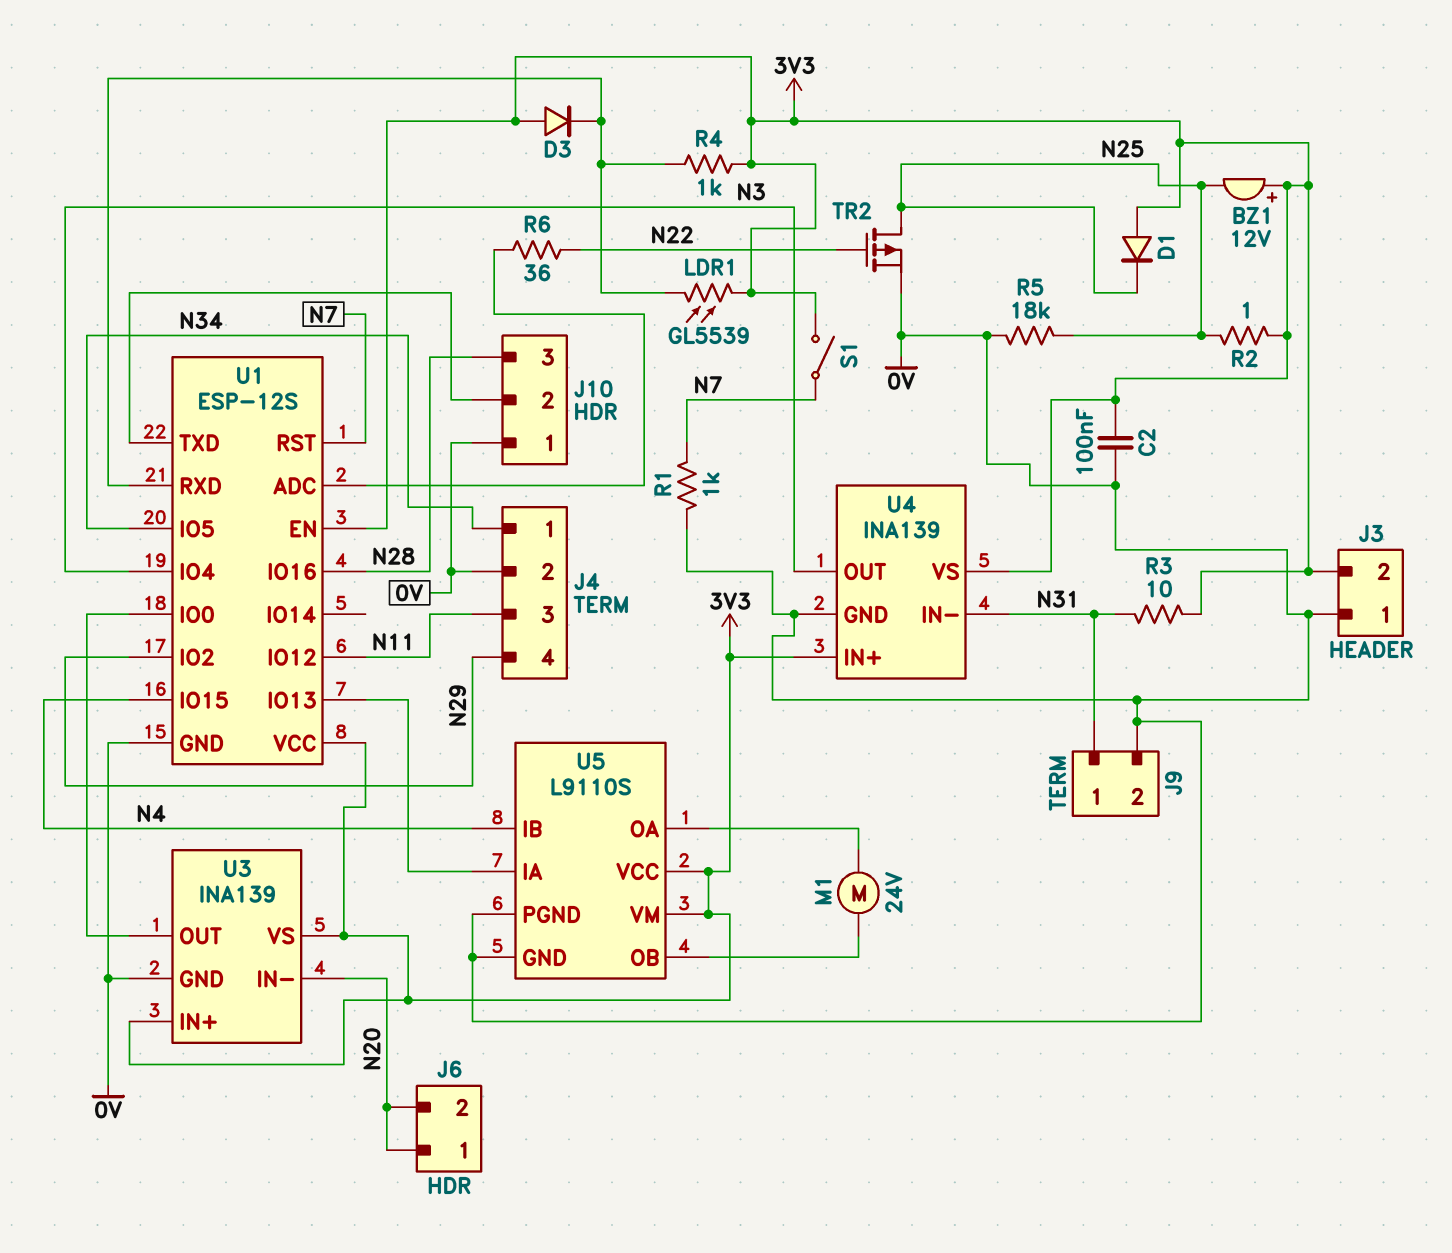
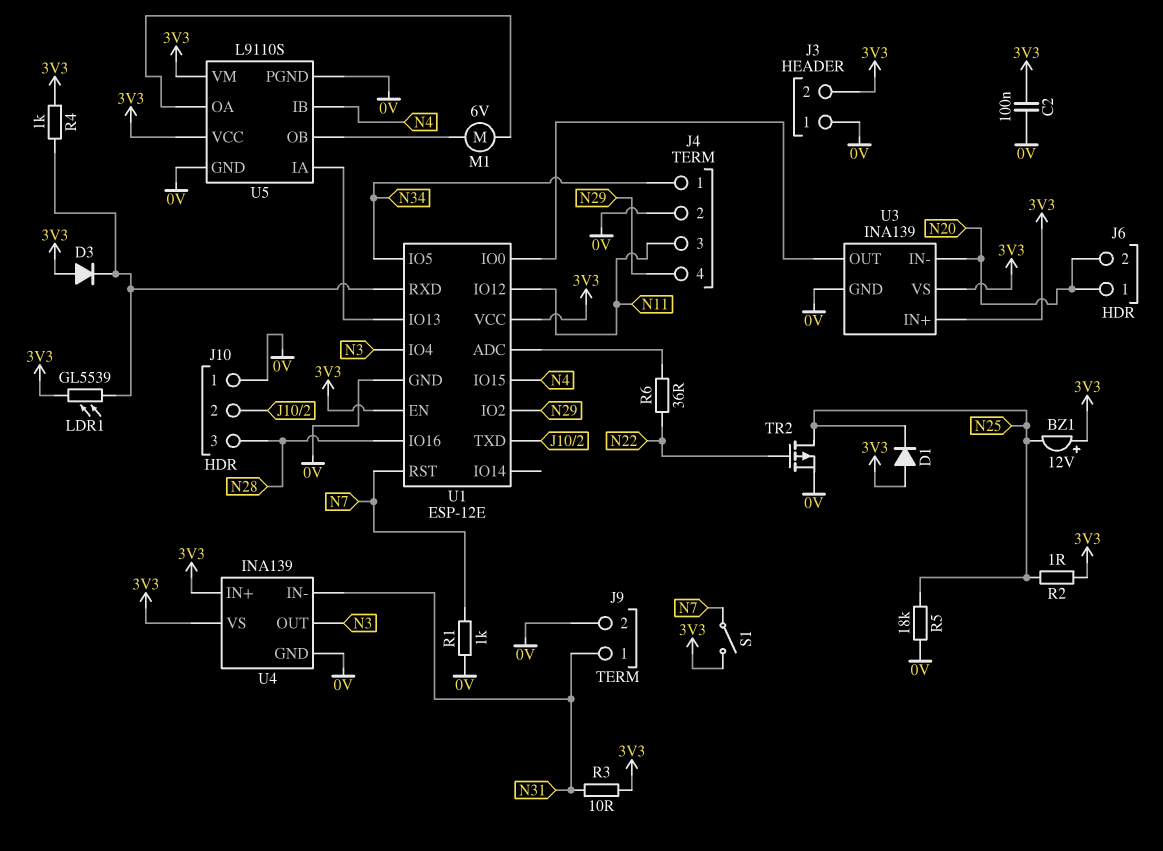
M1: motor 24V (U5/OA, U5/OB) -> motor 6V (U5/OA, U5/OB)
U1: ESP-12S -> ESP-12E

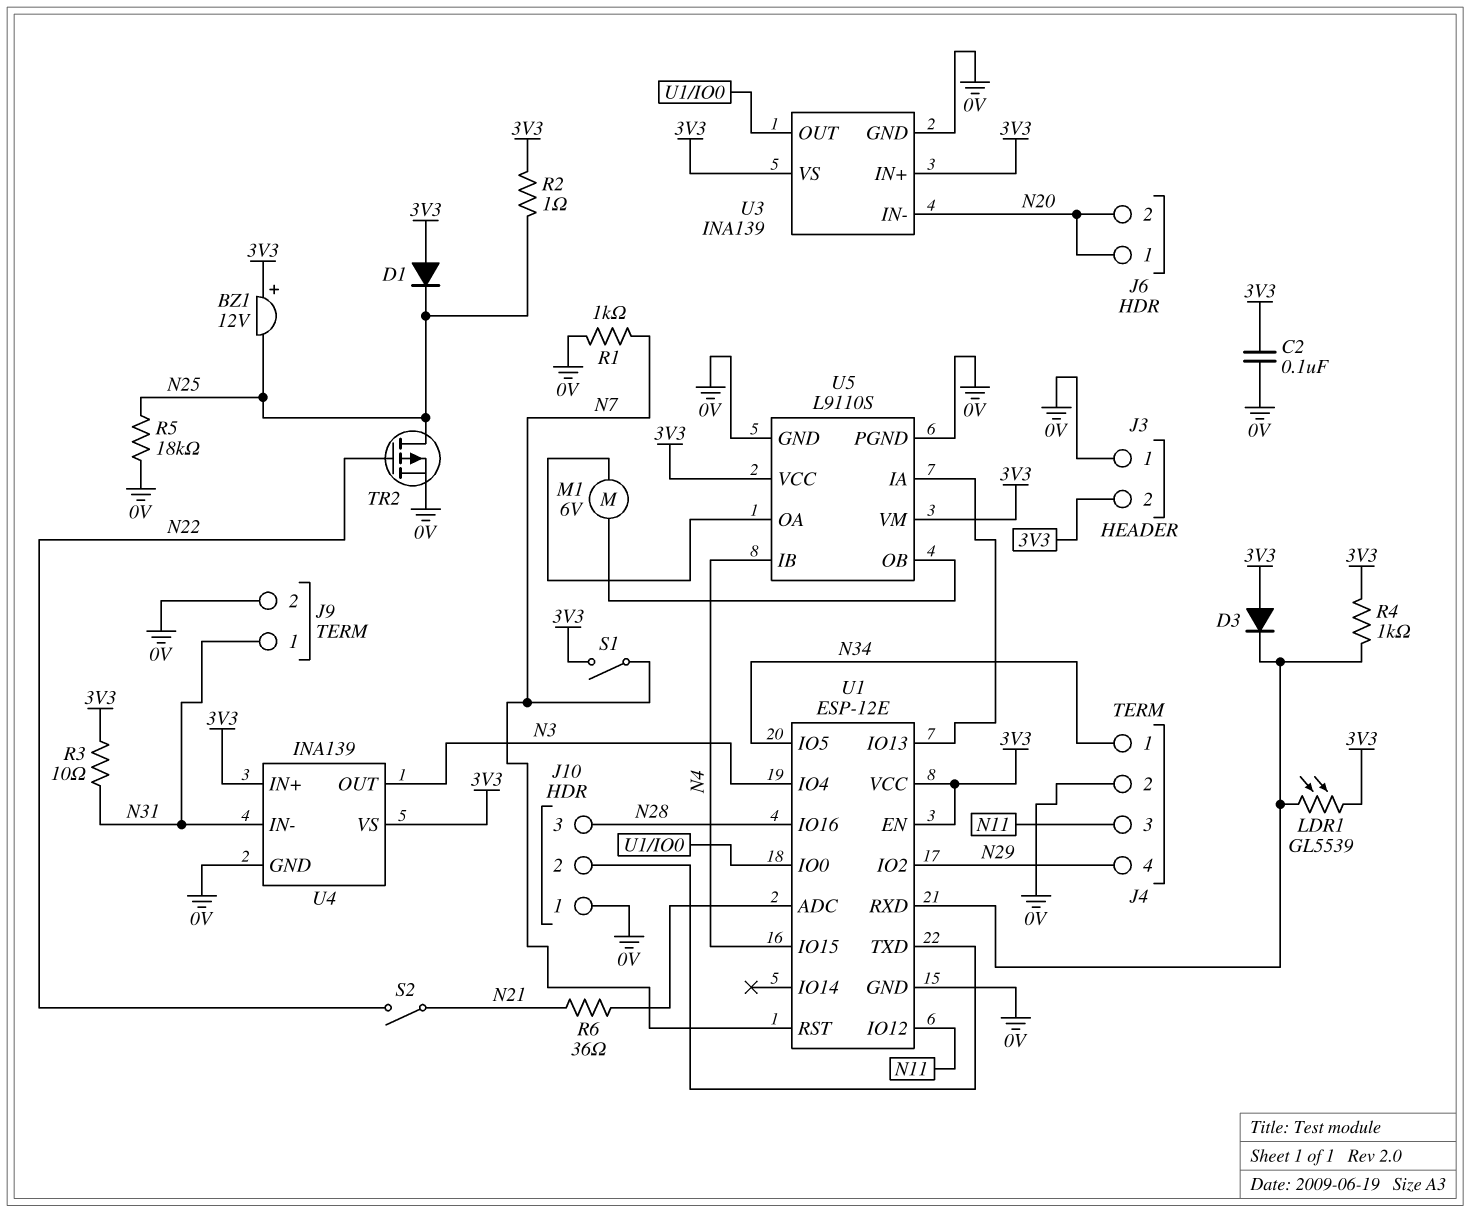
R6: 36 (N22, U1/ADC) -> 36 (N21, U1/ADC)
S2: none -> switch (N21, N22)

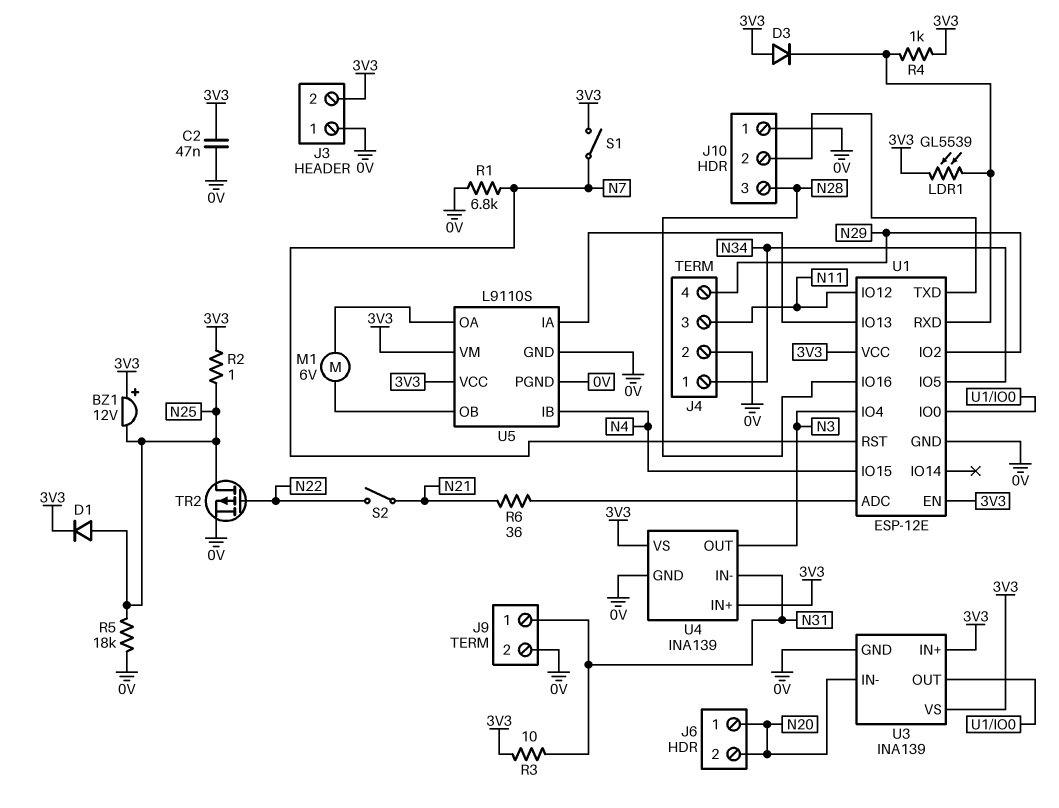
C2: 100nF (0V, 3V3) -> 47nF (0V, 3V3)
D1: diode (A 3V3, K N25) -> diode (A N25, K 3V3)
R1: 1k (0V, N7) -> 6.8k (0V, N7)

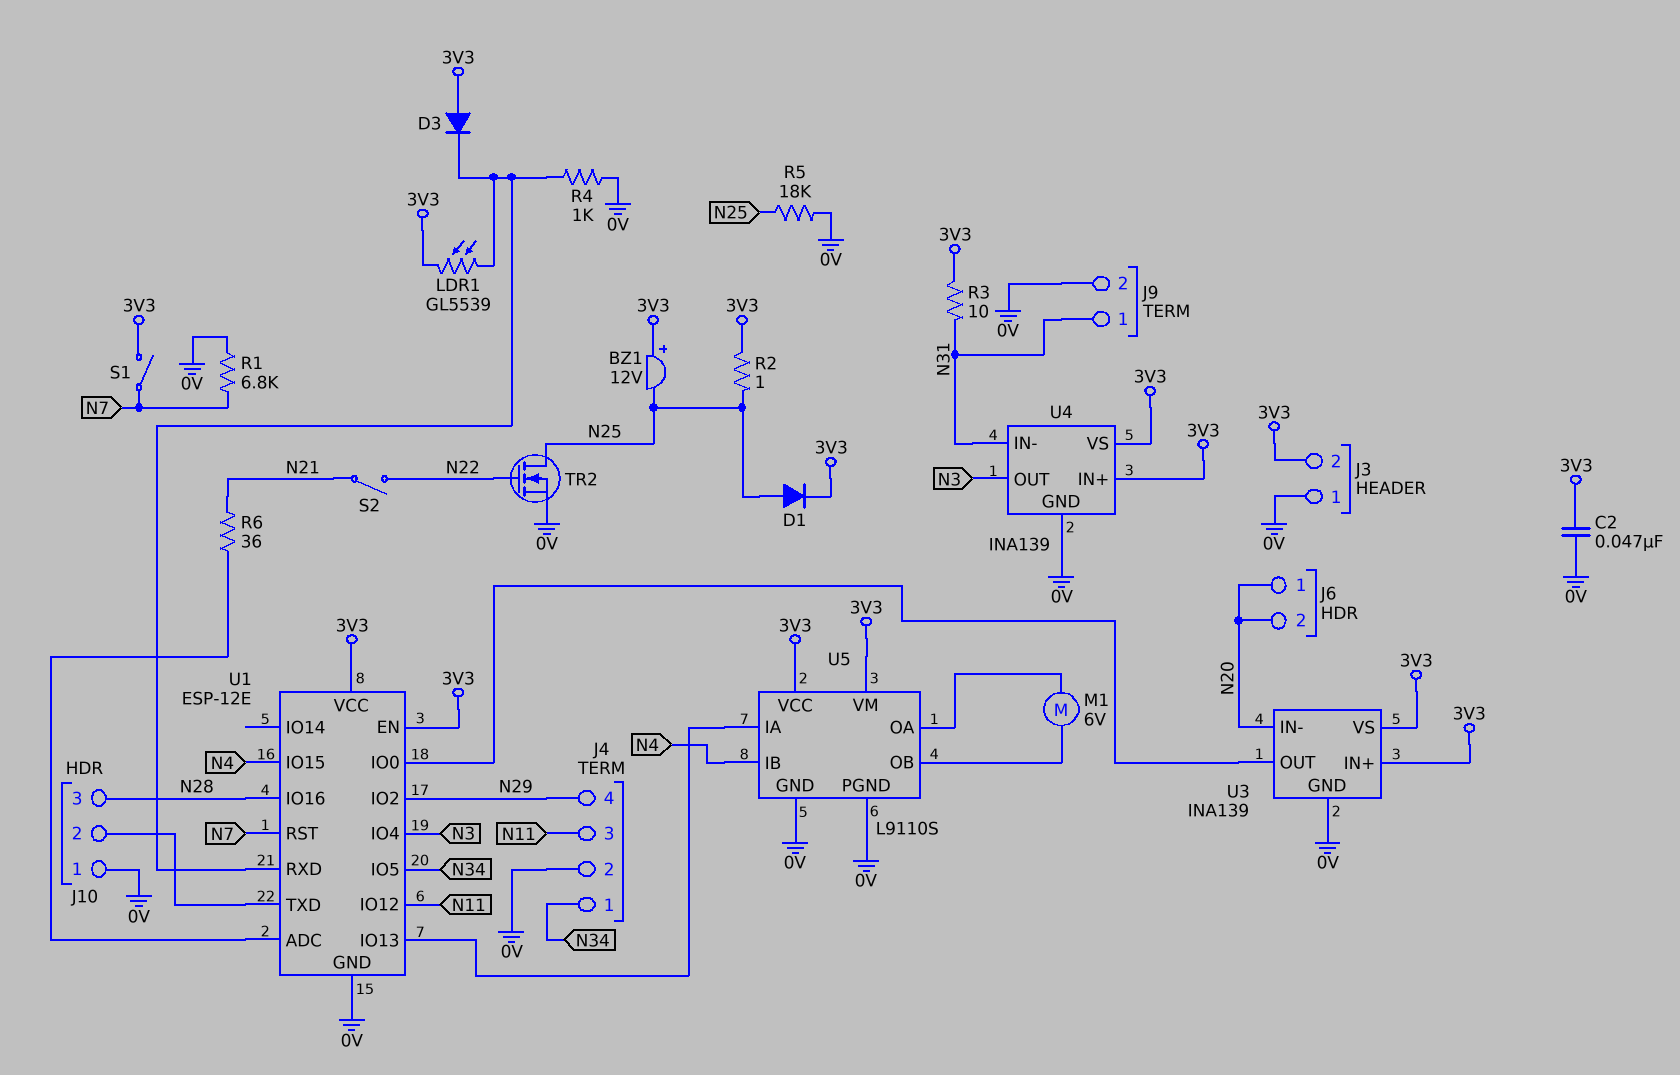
R4: 1k (3V3, U1/RXD) -> 1k (0V, U1/RXD)
TR2: PMOS (G N22, D N25, S 0V) -> NMOS (G N22, D N25, S 0V)

